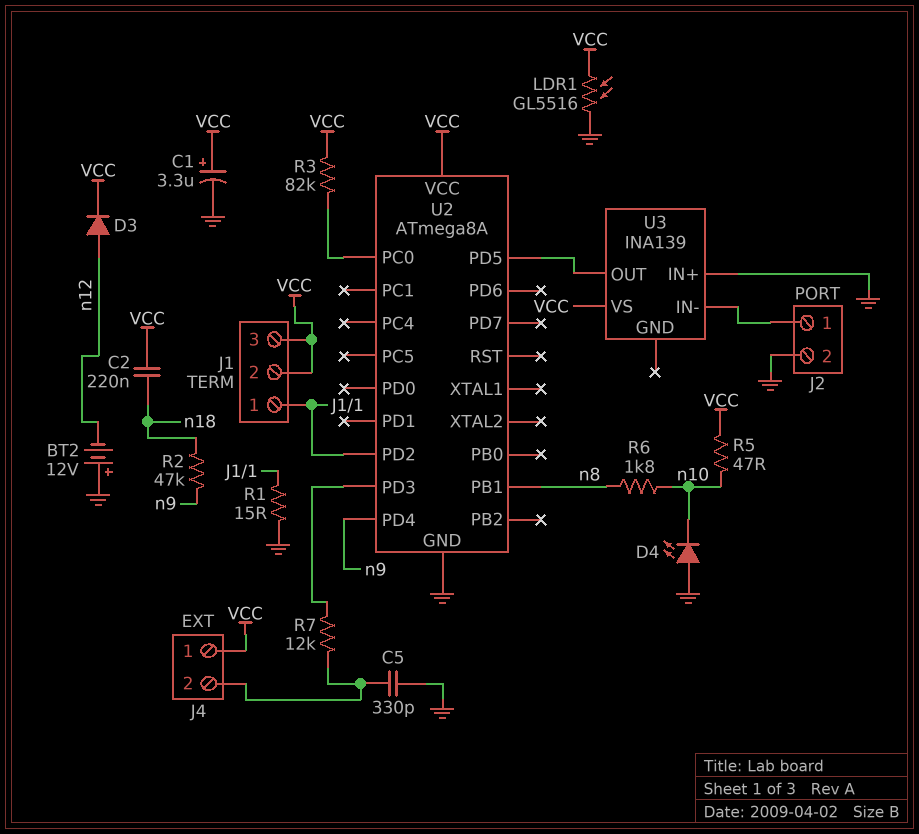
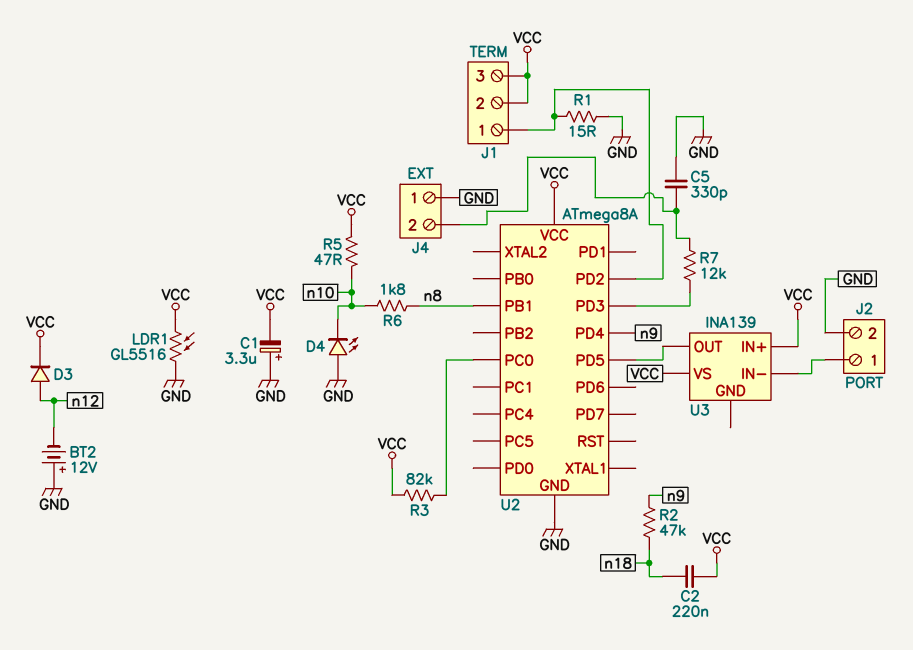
C1: 3.3uF (plus VCC, minus GND) -> 3.3uF (plus GND, minus VCC)
J4 pin 1: VCC -> GND
U3 pin IN+: GND -> VCC

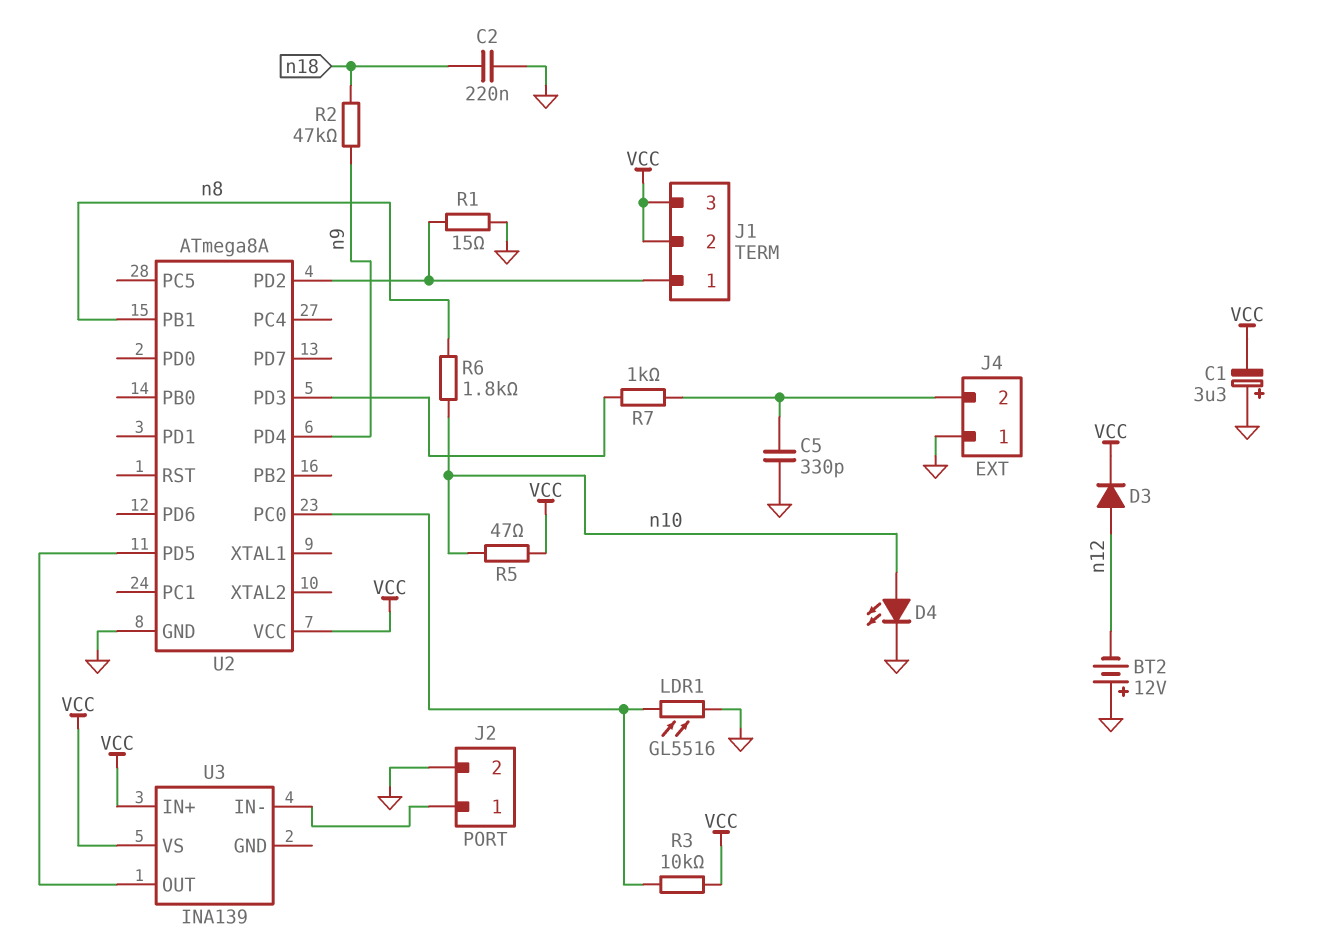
C2: 220nF (VCC, n18) -> 220nF (GND, n18)
D4: LED (A GND, K n10) -> LED (A n10, K GND)
LDR1: GL5516 (GND, VCC) -> GL5516 (GND, U2/PC0)
R3: 82k (U2/PC0, VCC) -> 10k (U2/PC0, VCC)
R7: 12k (J4/2, U2/PD3) -> 1k (J4/2, U2/PD3)

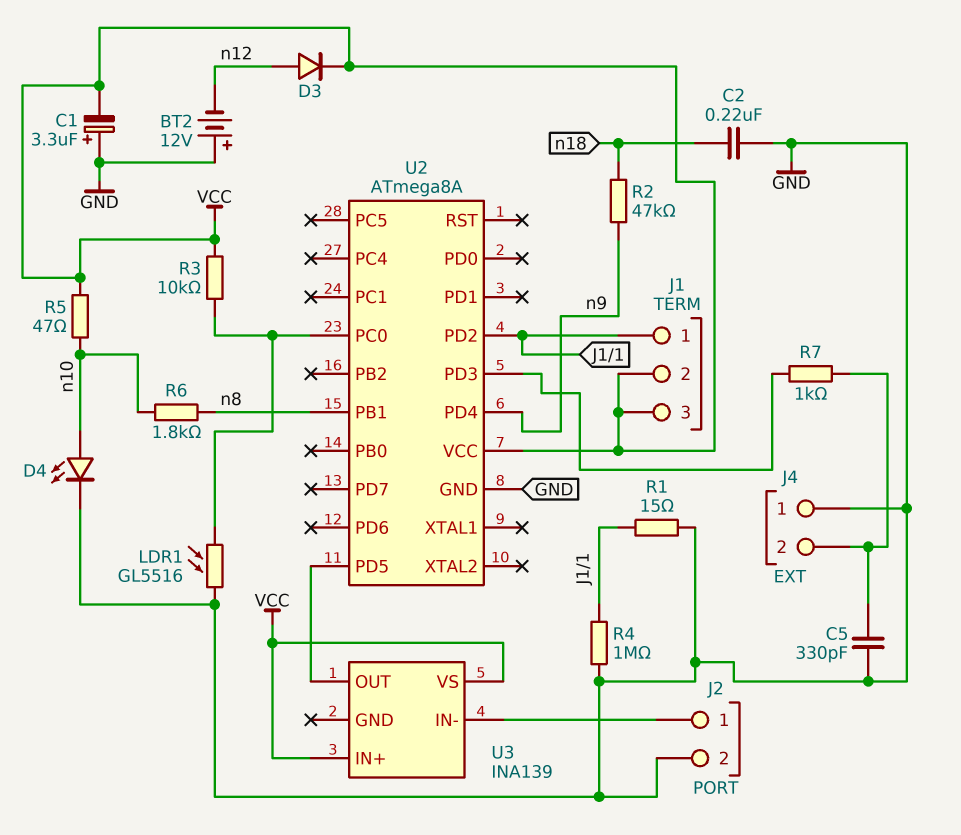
R4: none -> 1M (GND, J1/1)

